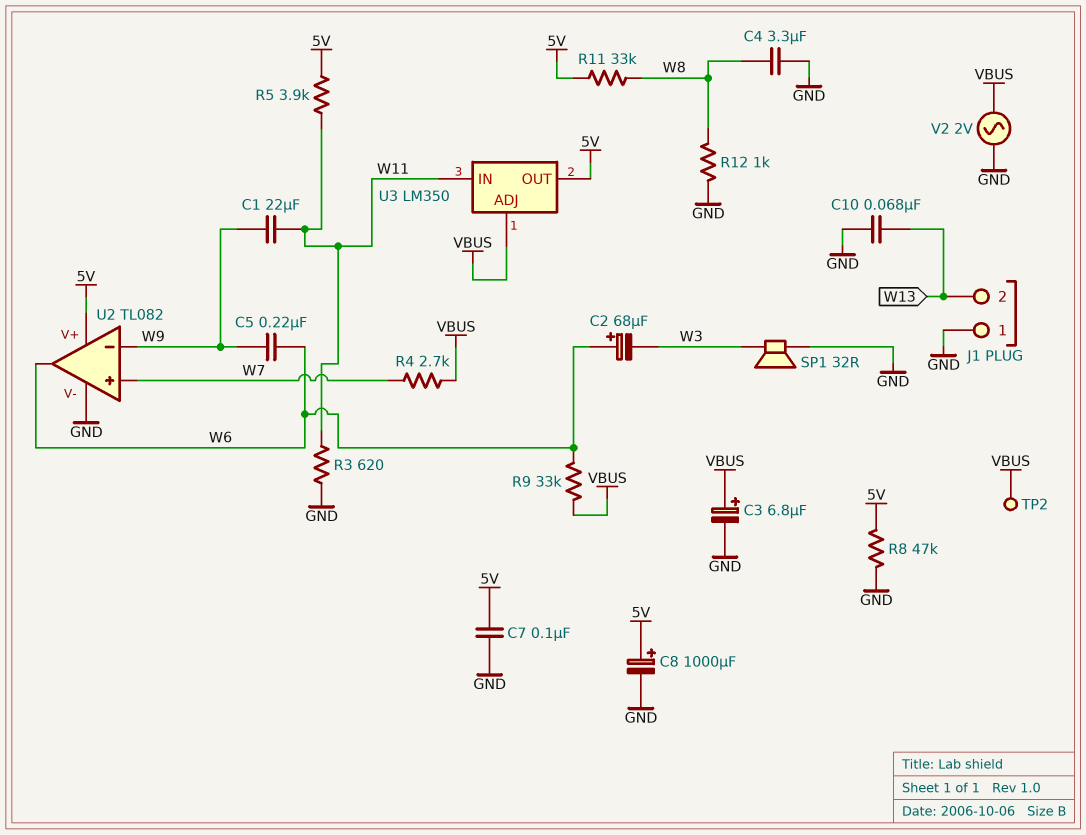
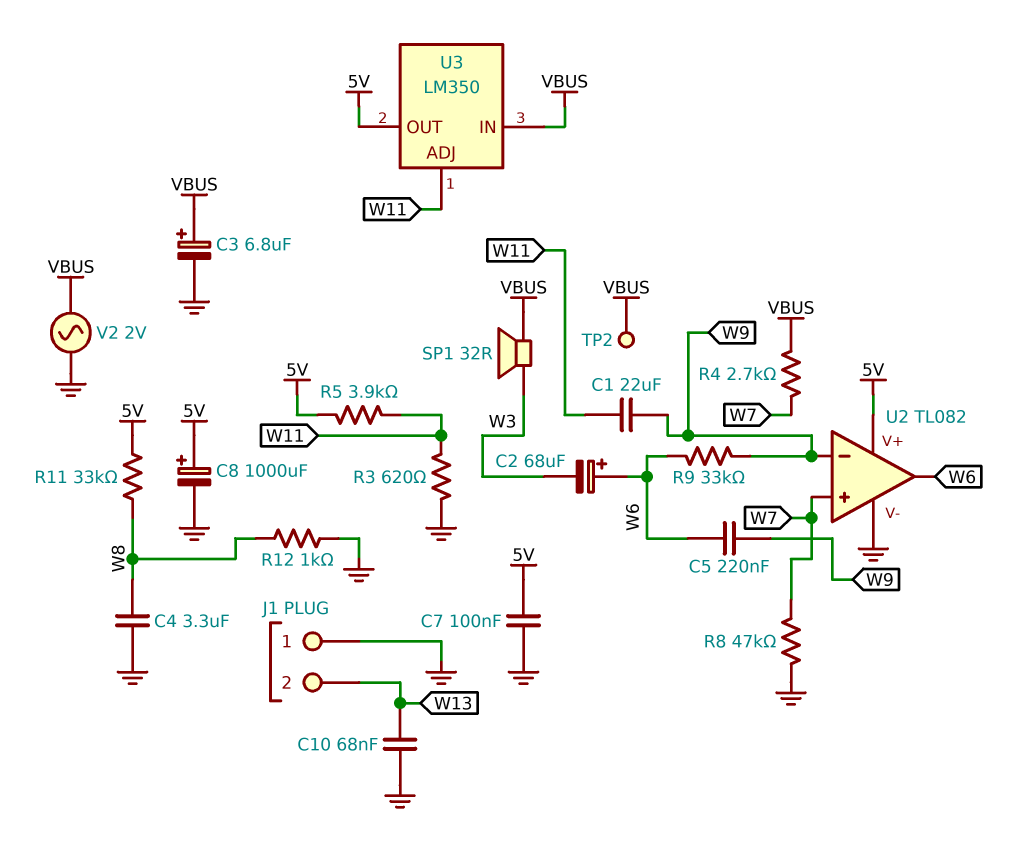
R8: 47k (5V, GND) -> 47k (GND, W7)
R9: 33k (VBUS, W6) -> 33k (W6, W9)
SP1: speaker 32R (GND, W3) -> speaker 32R (VBUS, W3)
U3 pin ADJ: VBUS -> W11
U3 pin IN: W11 -> VBUS

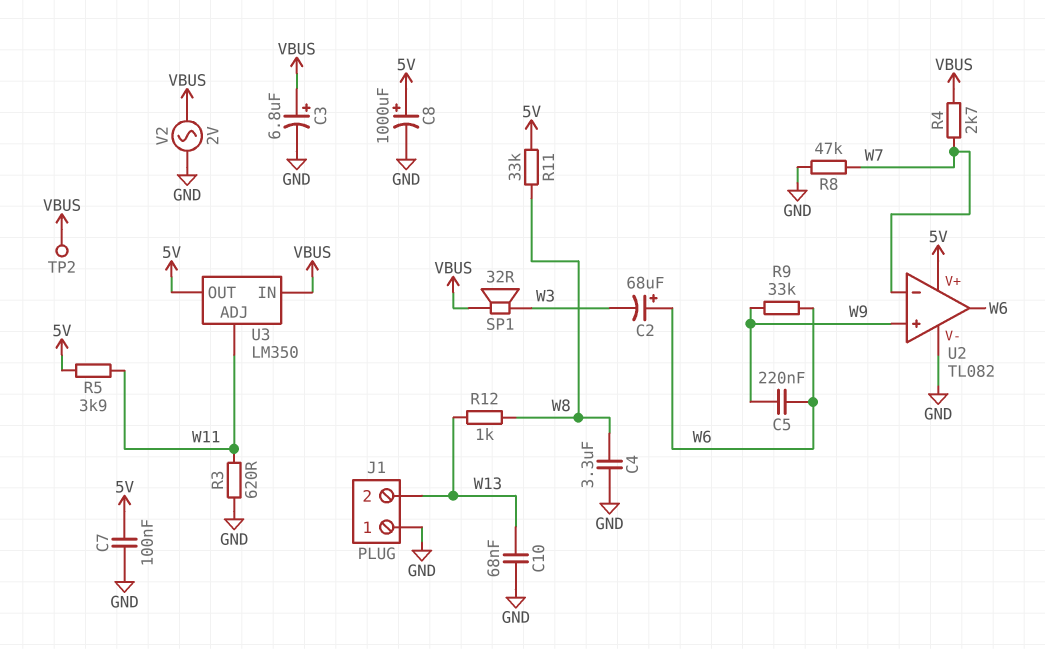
C1: 22uF (W9, W11) -> none
R12: 1k (GND, W8) -> 1k (W8, W13)
U2 pin in+: W7 -> W9
U2 pin in-: W9 -> W7

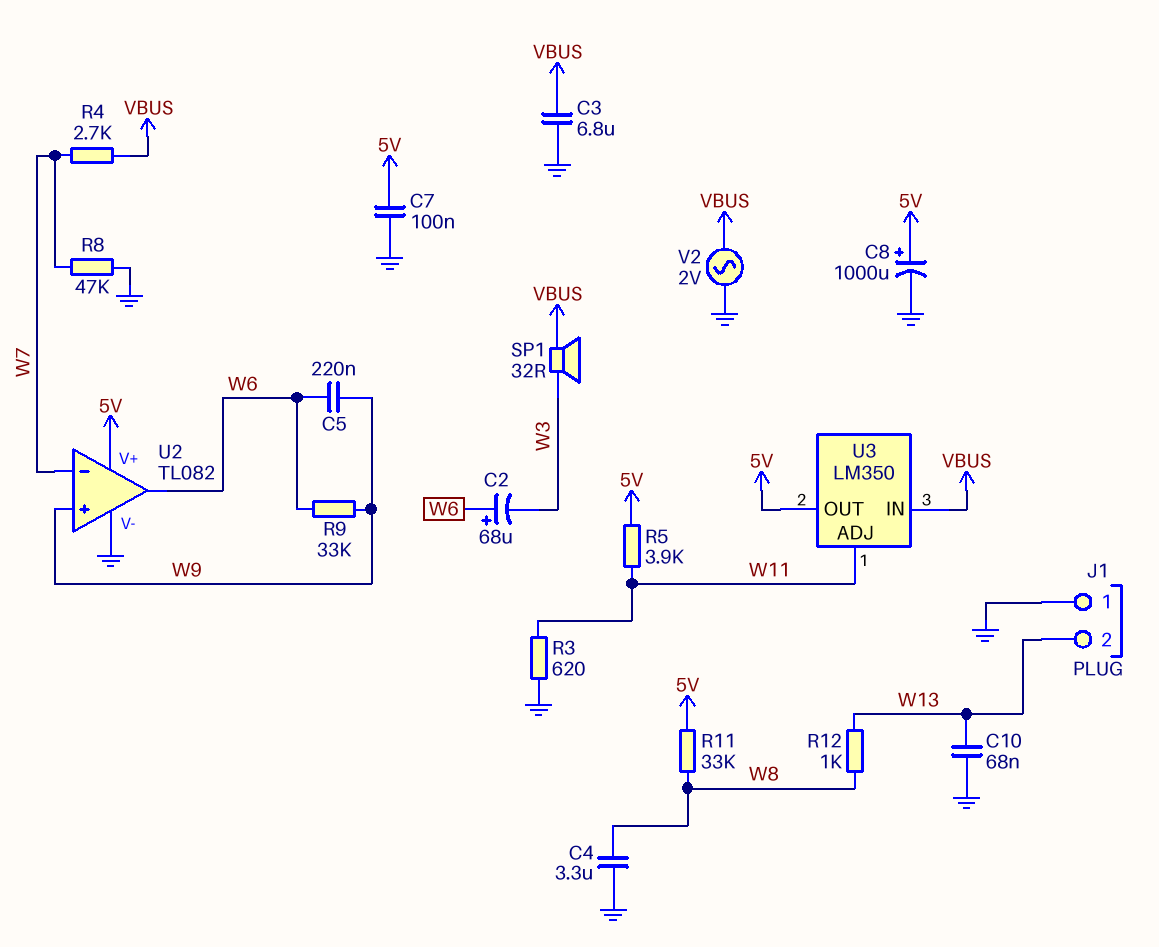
C3: 6.8uF (plus VBUS, minus GND) -> 6.8uF (GND, VBUS)
TP2: test point (VBUS) -> none

